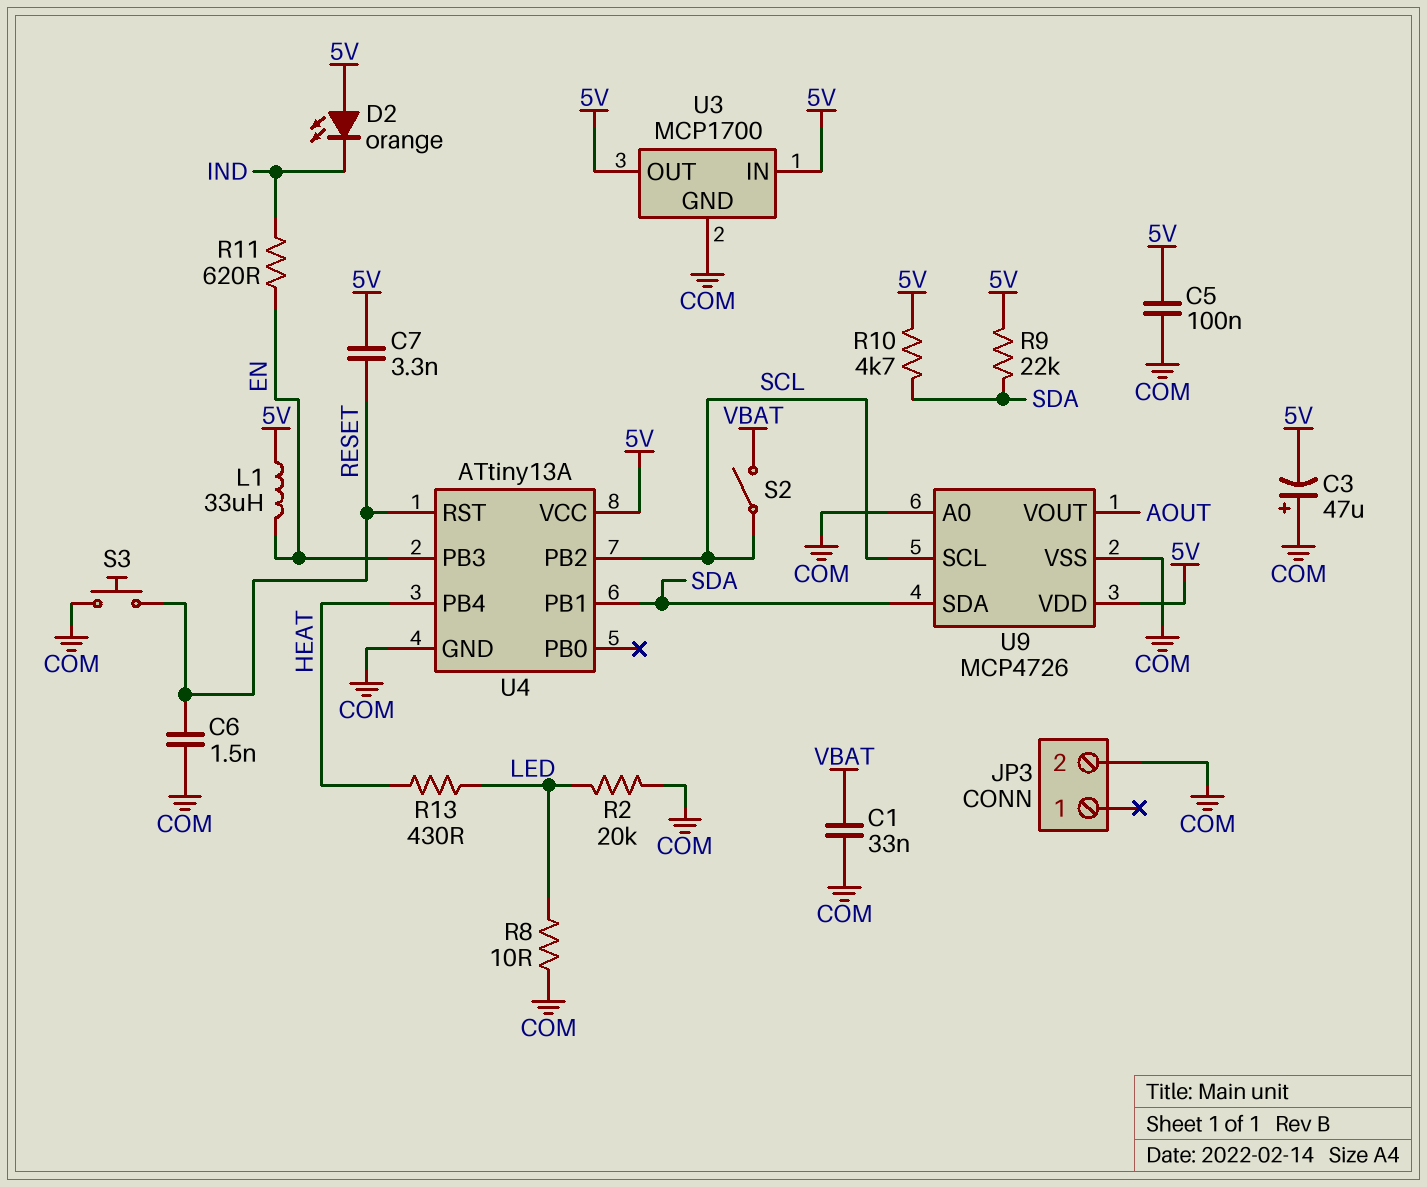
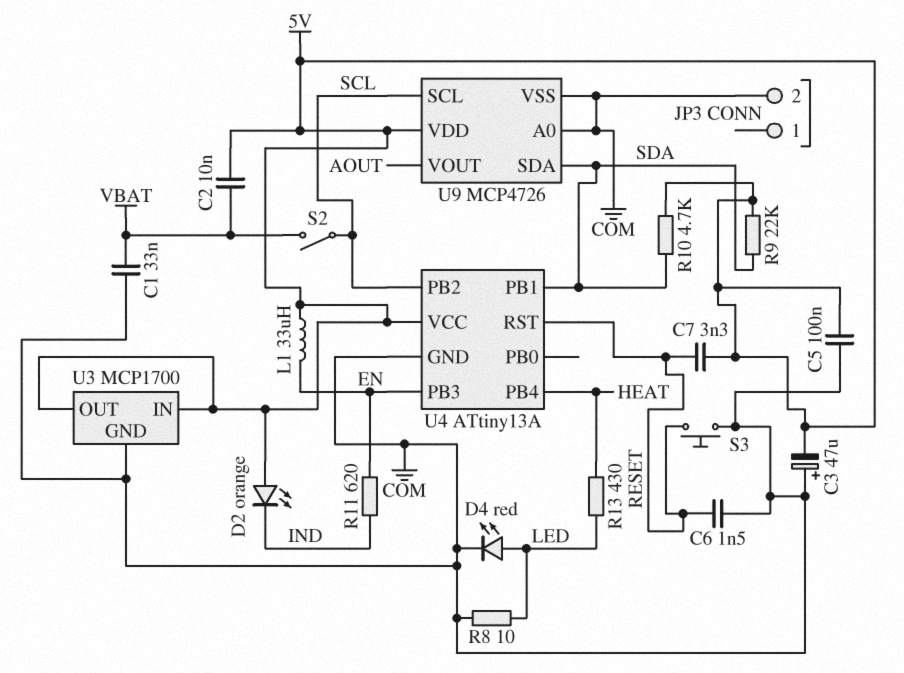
C2: none -> 10nF (5V, VBAT)
D4: none -> LED red (A LED, K COM)
R2: 20k (COM, LED) -> none

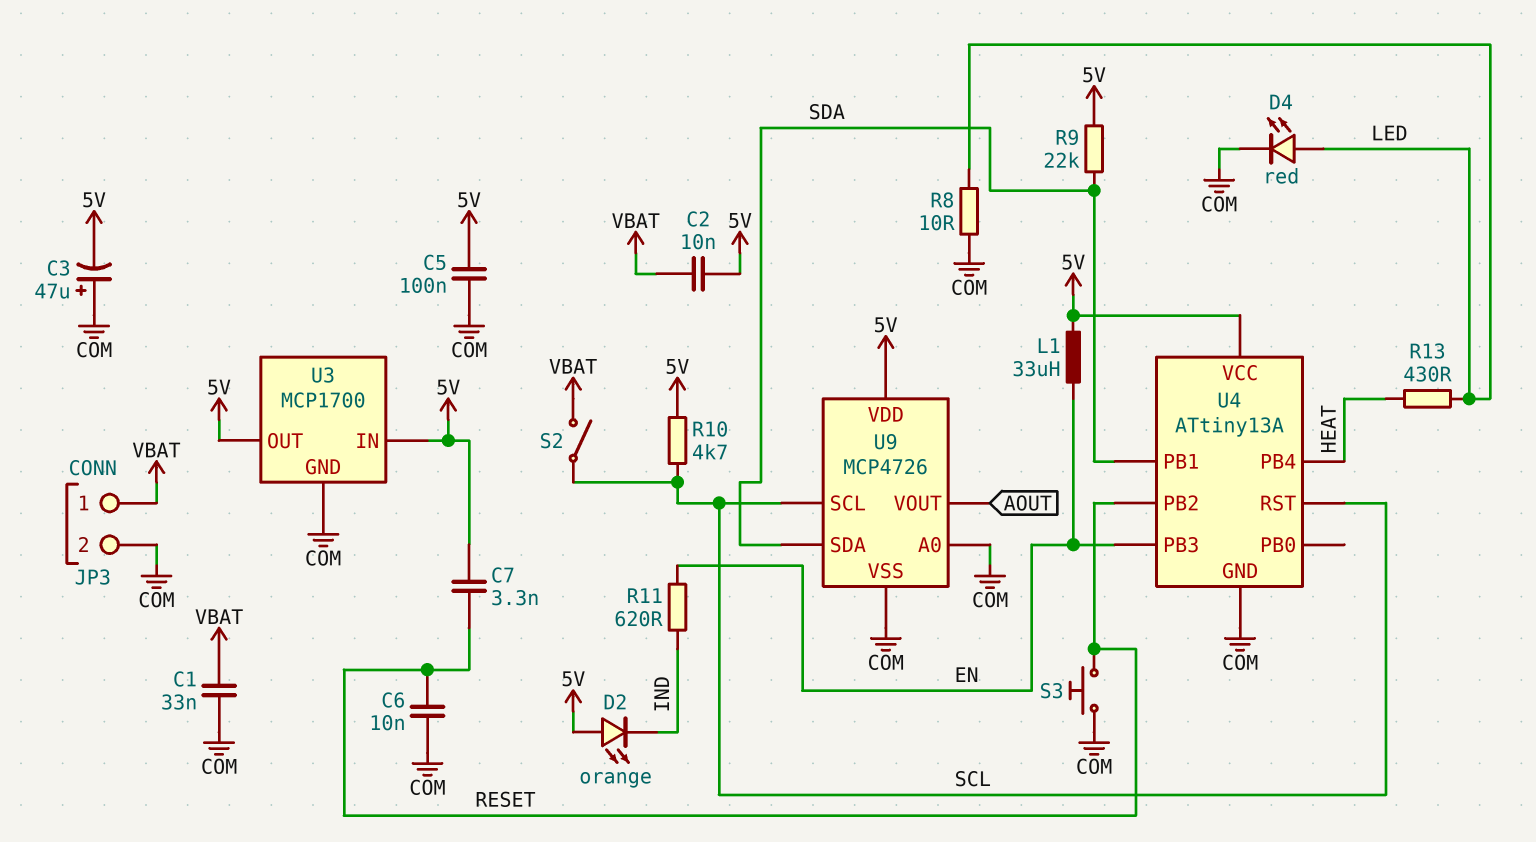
C6: 1.5nF (COM, RESET) -> 10nF (COM, RESET)
JP3 pin 1: none -> VBAT
R10: 4.7k (5V, SDA) -> 4.7k (5V, SCL)
U4 pin PB2: SCL -> RESET
U4 pin RST: RESET -> SCL

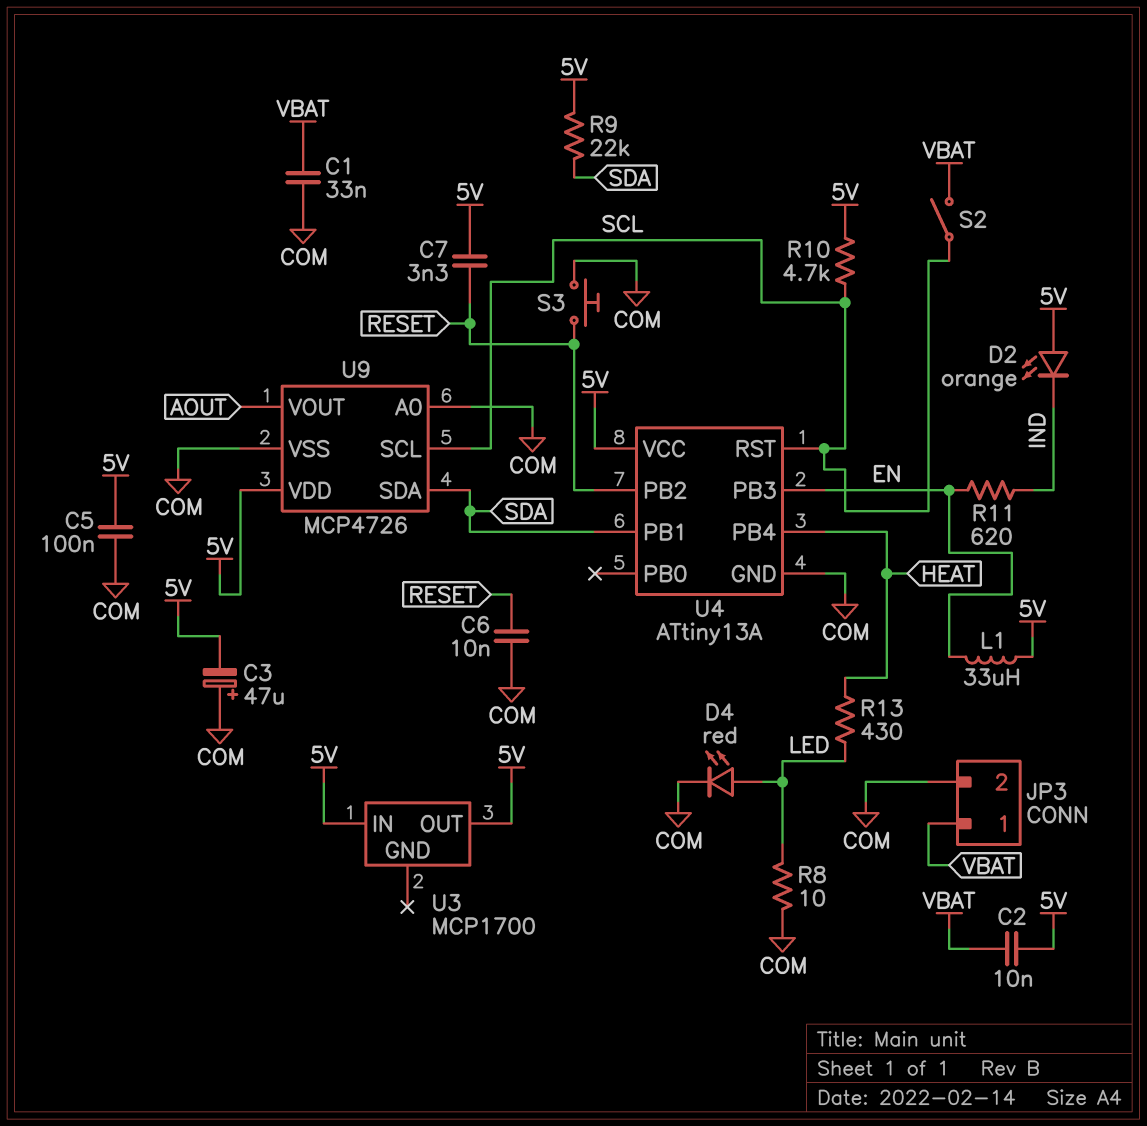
U3 pin GND: COM -> none

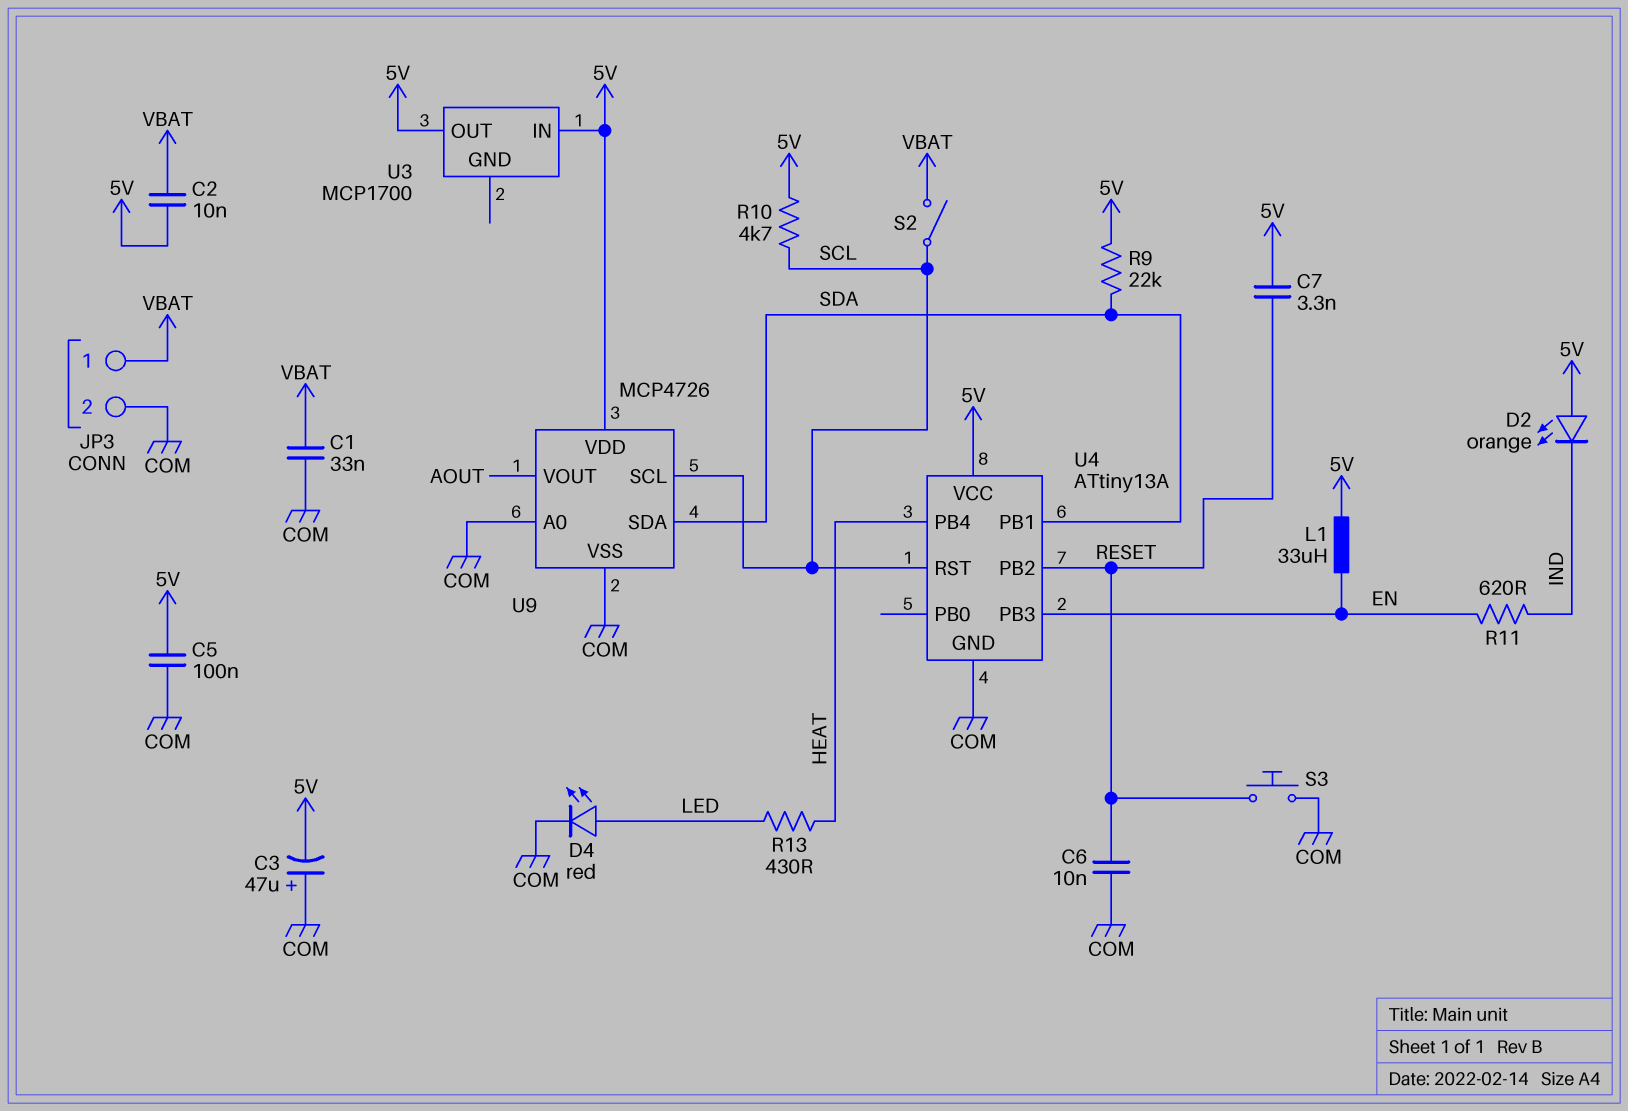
R8: 10 (COM, LED) -> none

